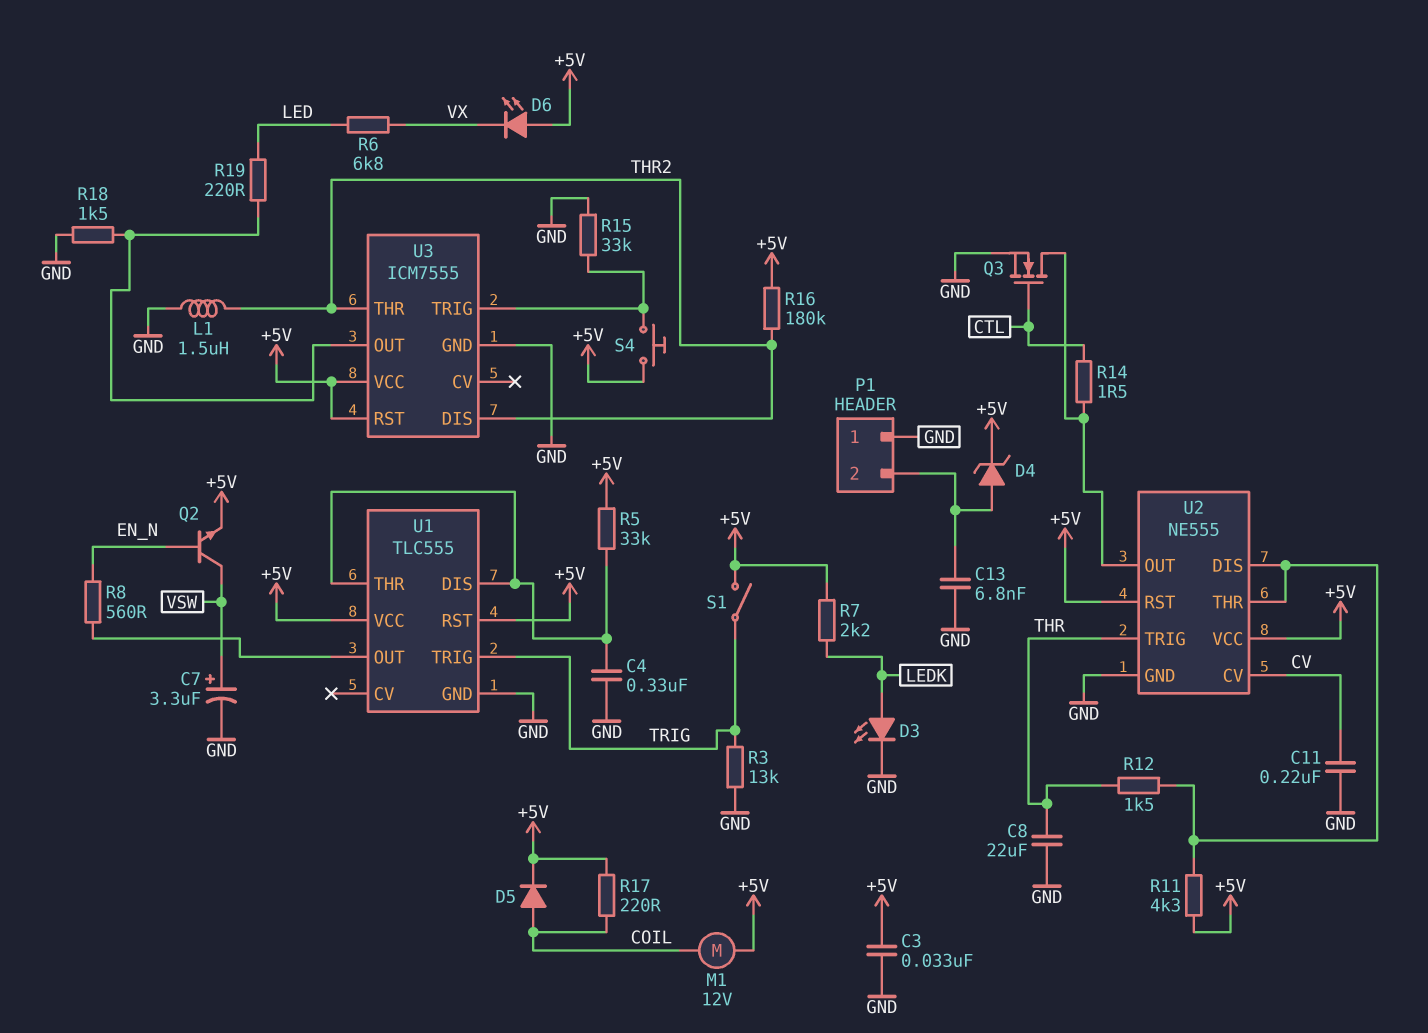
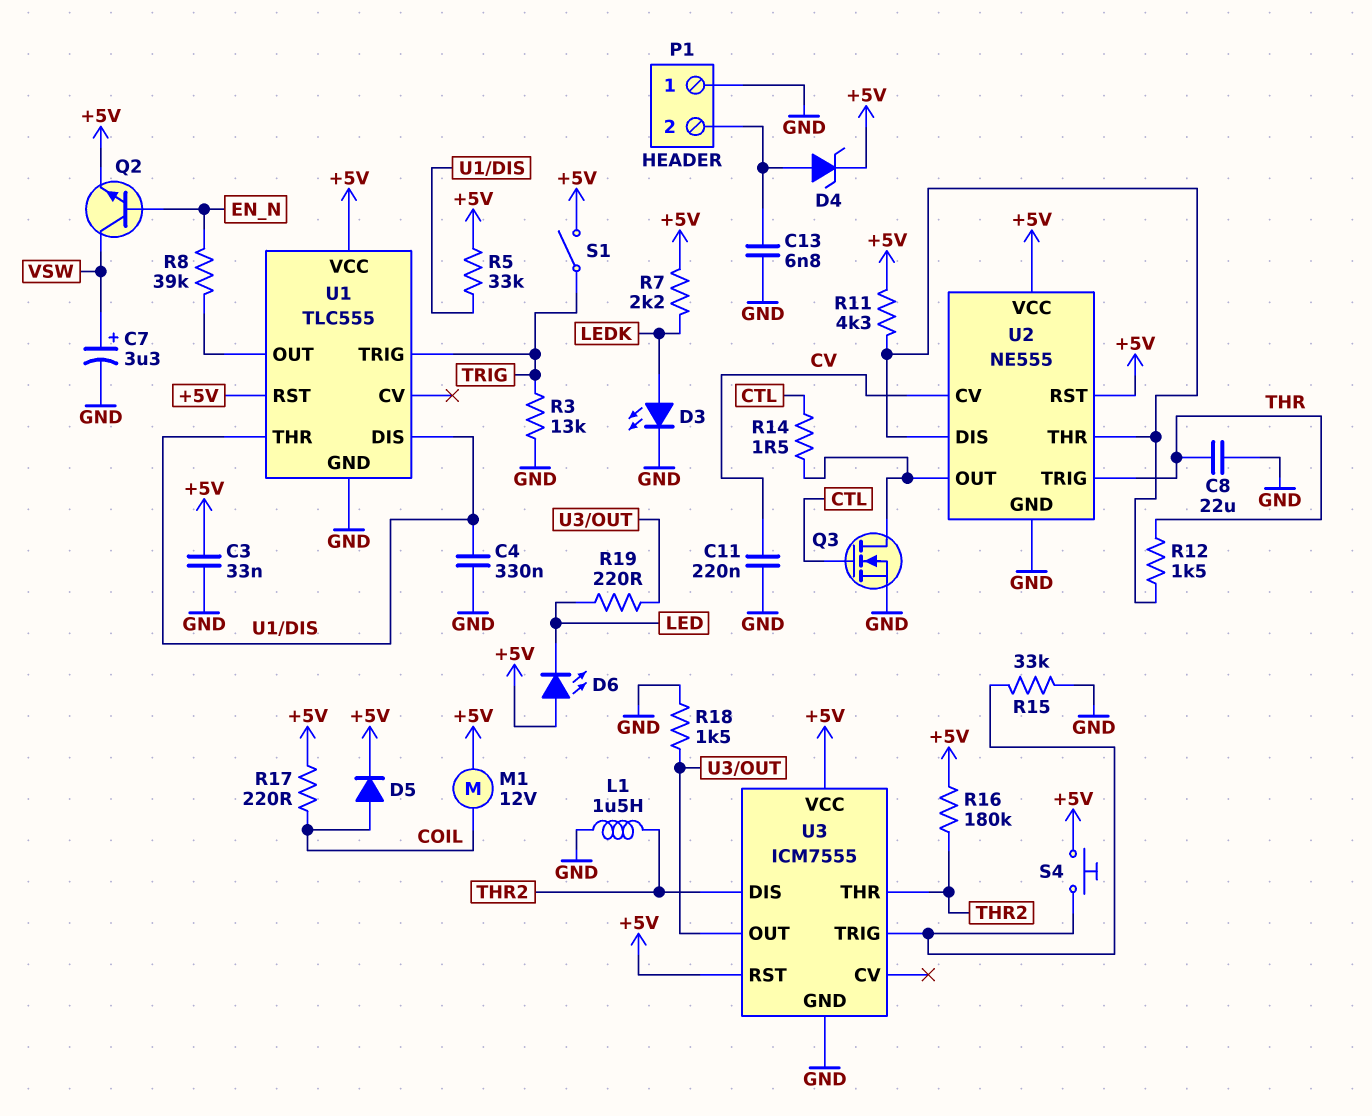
D6: LED (A +5V, K VX) -> LED (A +5V, K LED)
R6: 6.8k (LED, VX) -> none
R8: 560 (EN_N, U1/OUT) -> 39k (EN_N, U1/OUT)

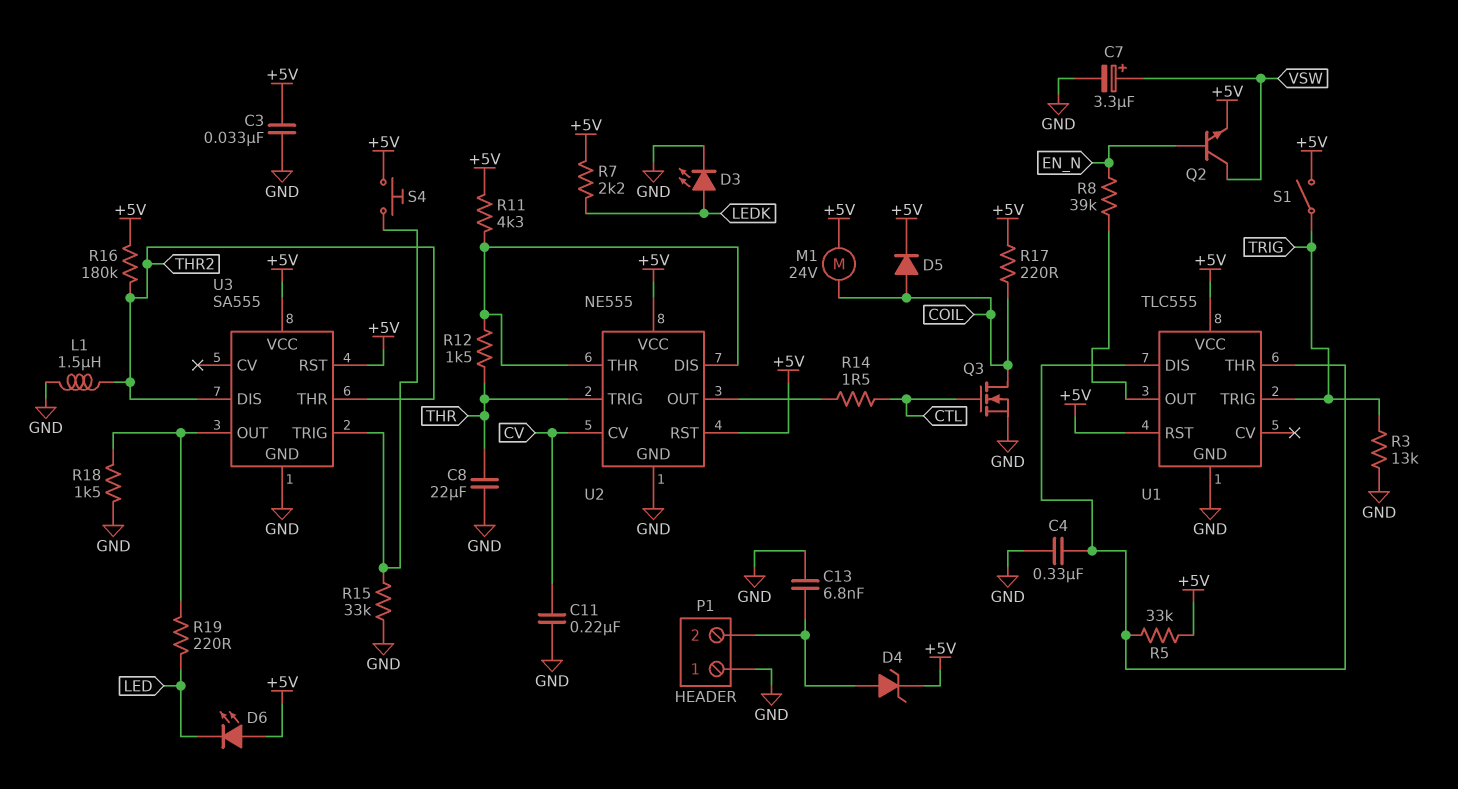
M1: motor 12V (+5V, COIL) -> motor 24V (+5V, COIL)
Q3: NMOS (G CTL, D U2/OUT, S GND) -> NMOS (G CTL, D COIL, S GND)
U3: ICM7555 -> SA555

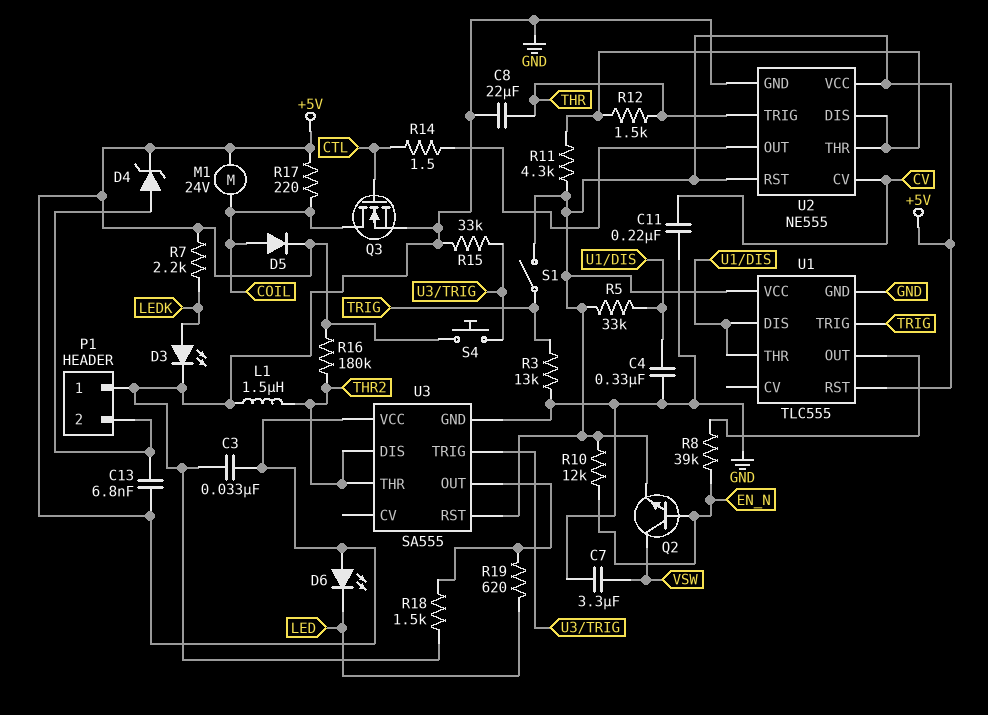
C7: 3.3uF (plus VSW, minus GND) -> 3.3uF (GND, VSW)
C13: 6.8nF (GND, P1/2) -> 6.8nF (+5V, P1/2)
R10: none -> 12k (+5V, EN_N)
R19: 220 (LED, U3/OUT) -> 620 (LED, U3/OUT)

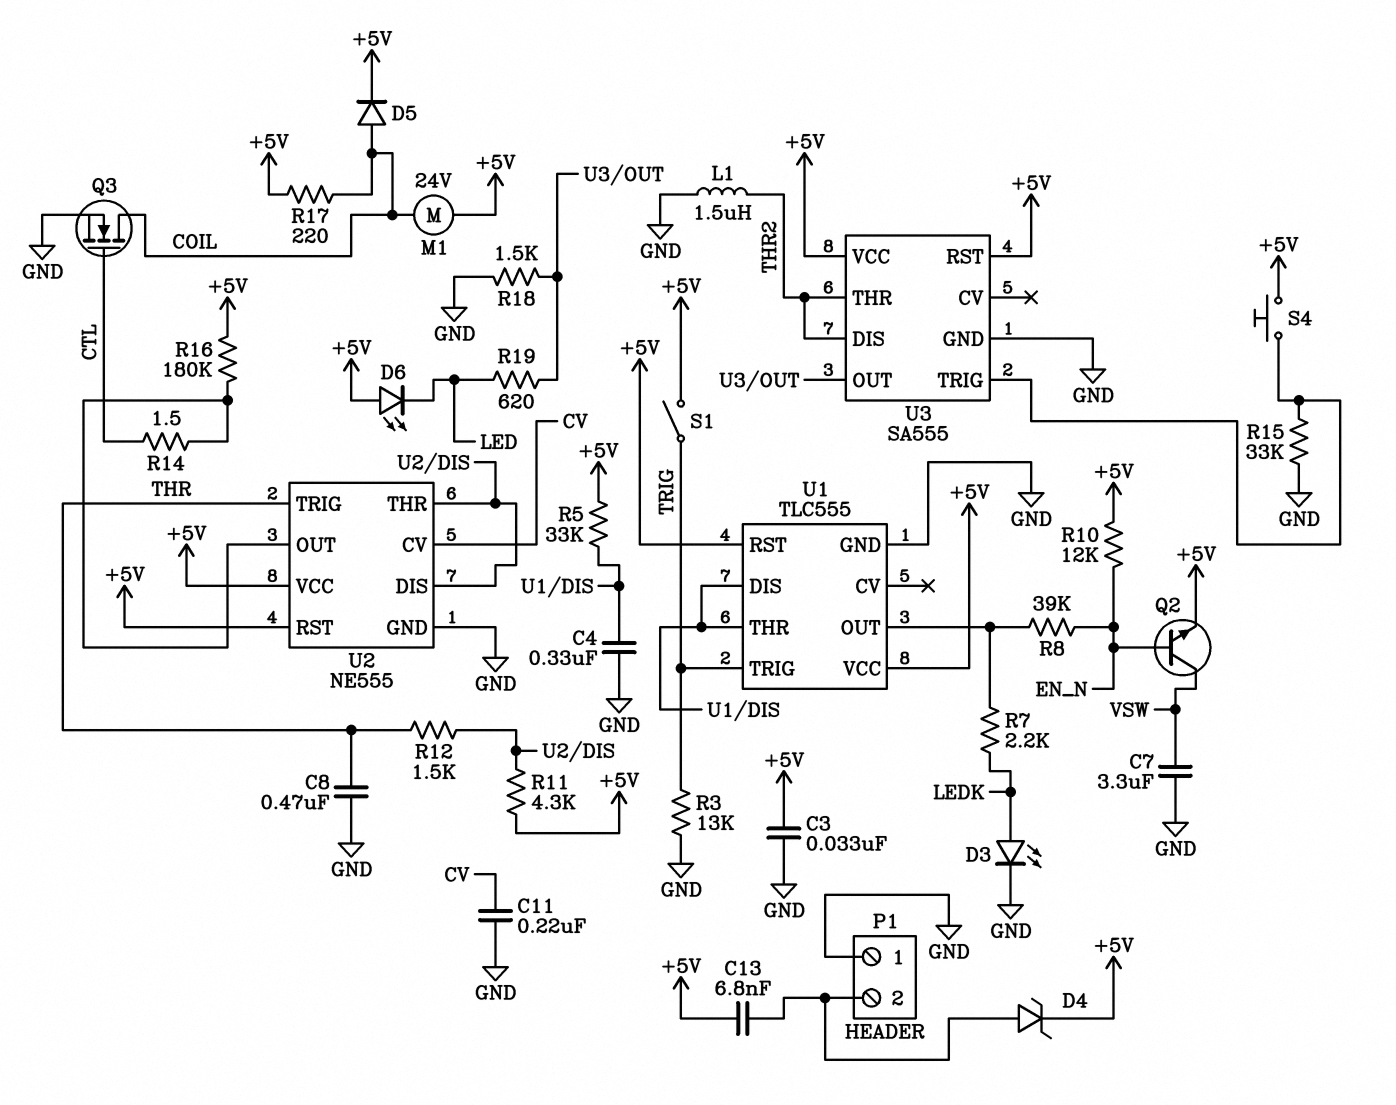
C8: 22uF (GND, THR) -> 470nF (GND, THR)
R7: 2.2k (+5V, LEDK) -> 2.2k (LEDK, U1/OUT)
R16: 180k (+5V, THR2) -> 180k (+5V, U2/OUT)

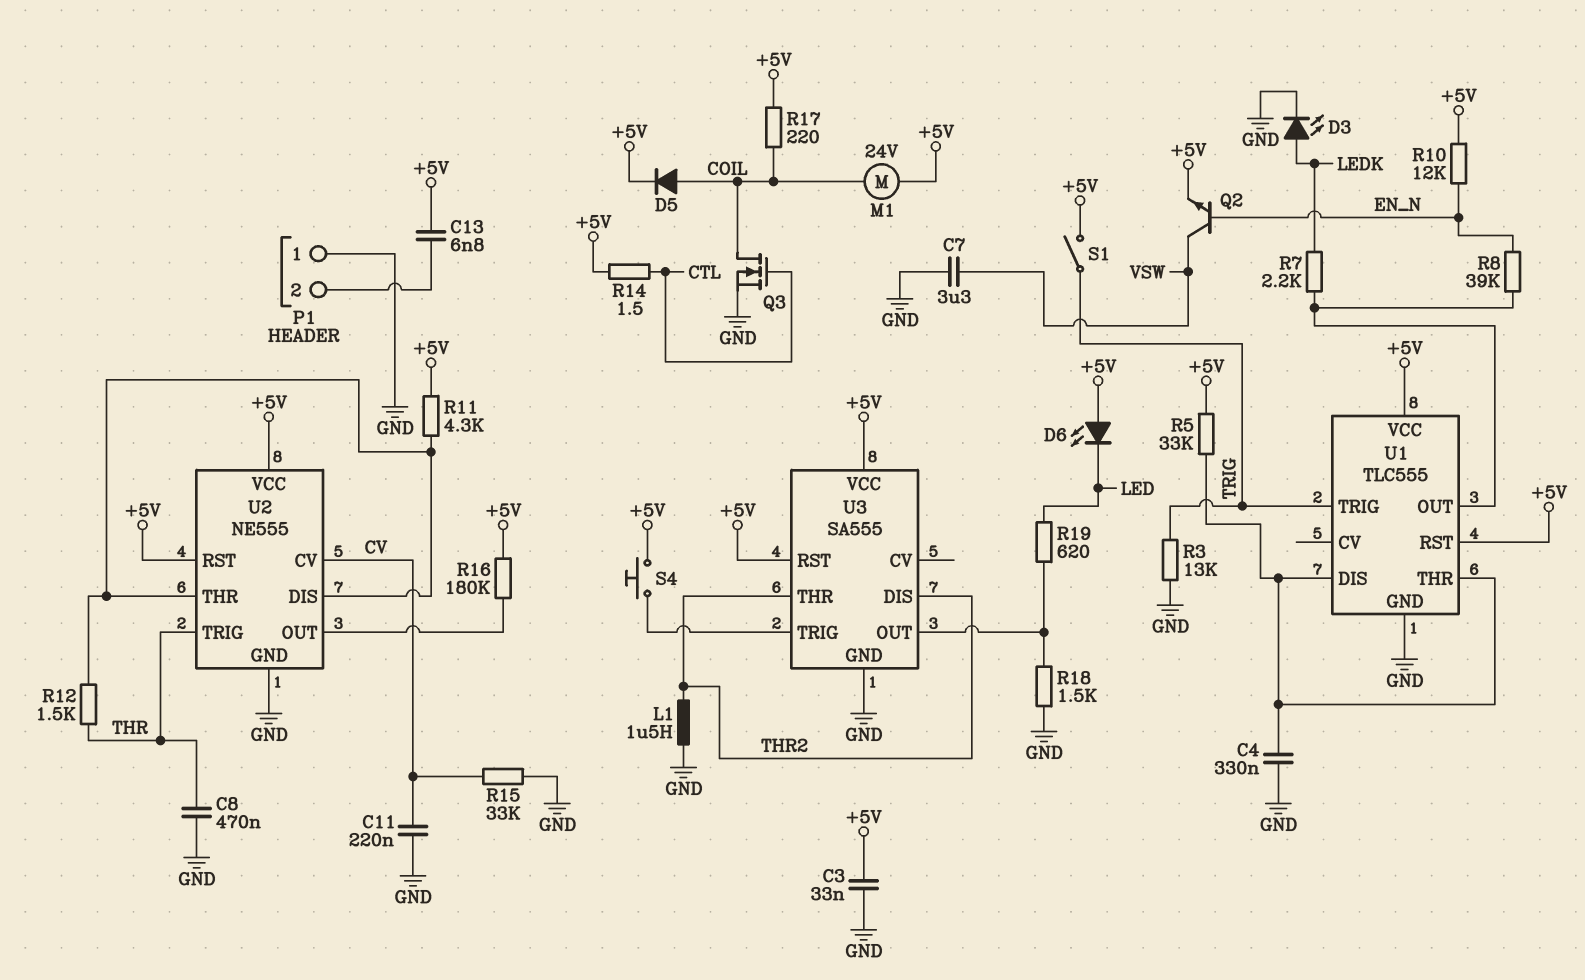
D4: zener (A P1/2, K +5V) -> none
R14: 1.5 (CTL, U2/OUT) -> 1.5 (+5V, CTL)
R15: 33k (GND, U3/TRIG) -> 33k (CV, GND)

